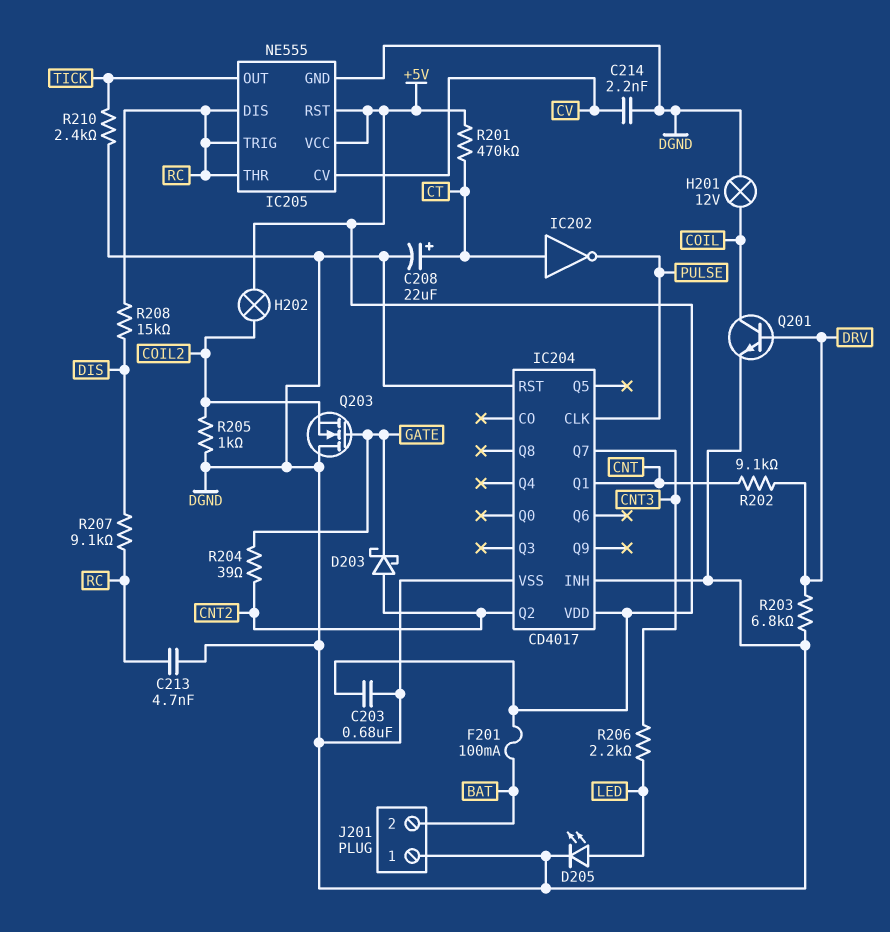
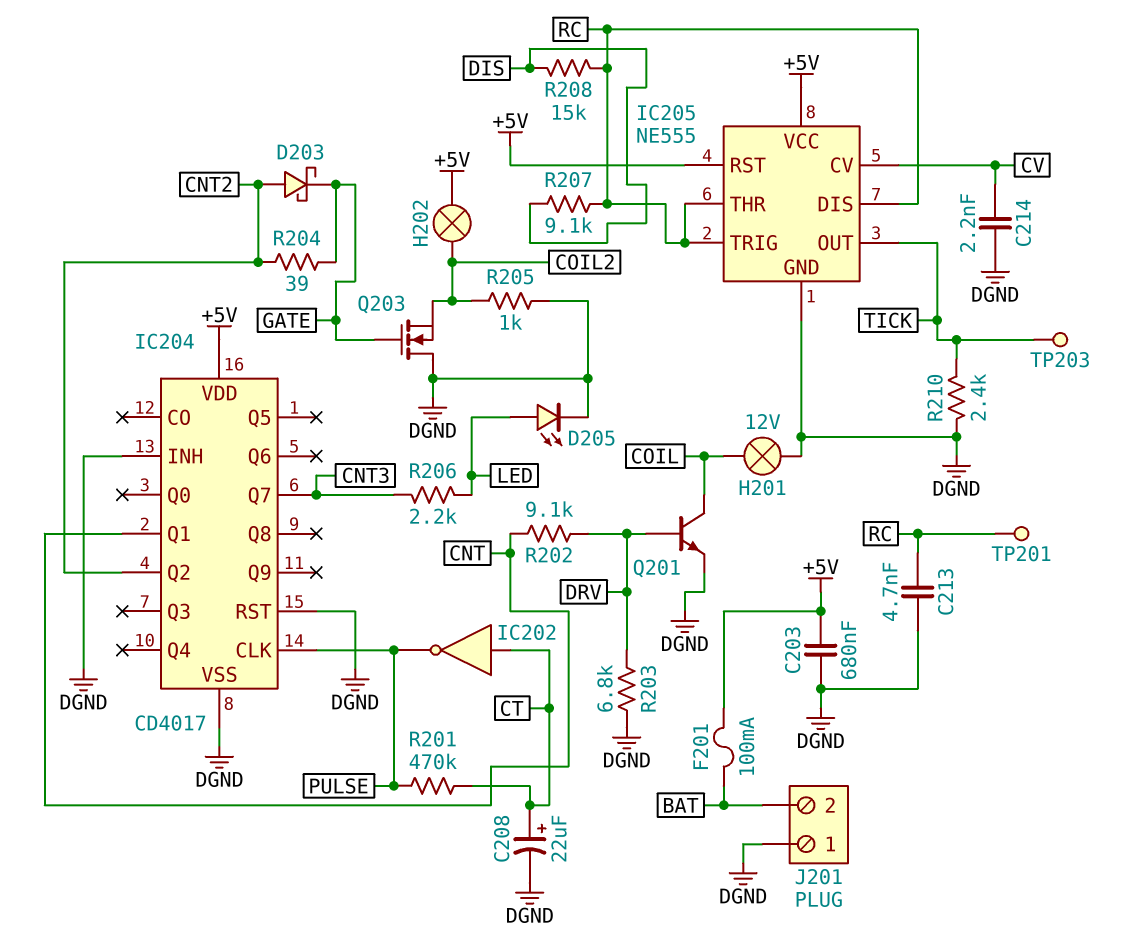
R201: 470k (+5V, CT) -> 470k (CT, PULSE)
TP201: none -> test point (RC)
TP203: none -> test point (TICK)

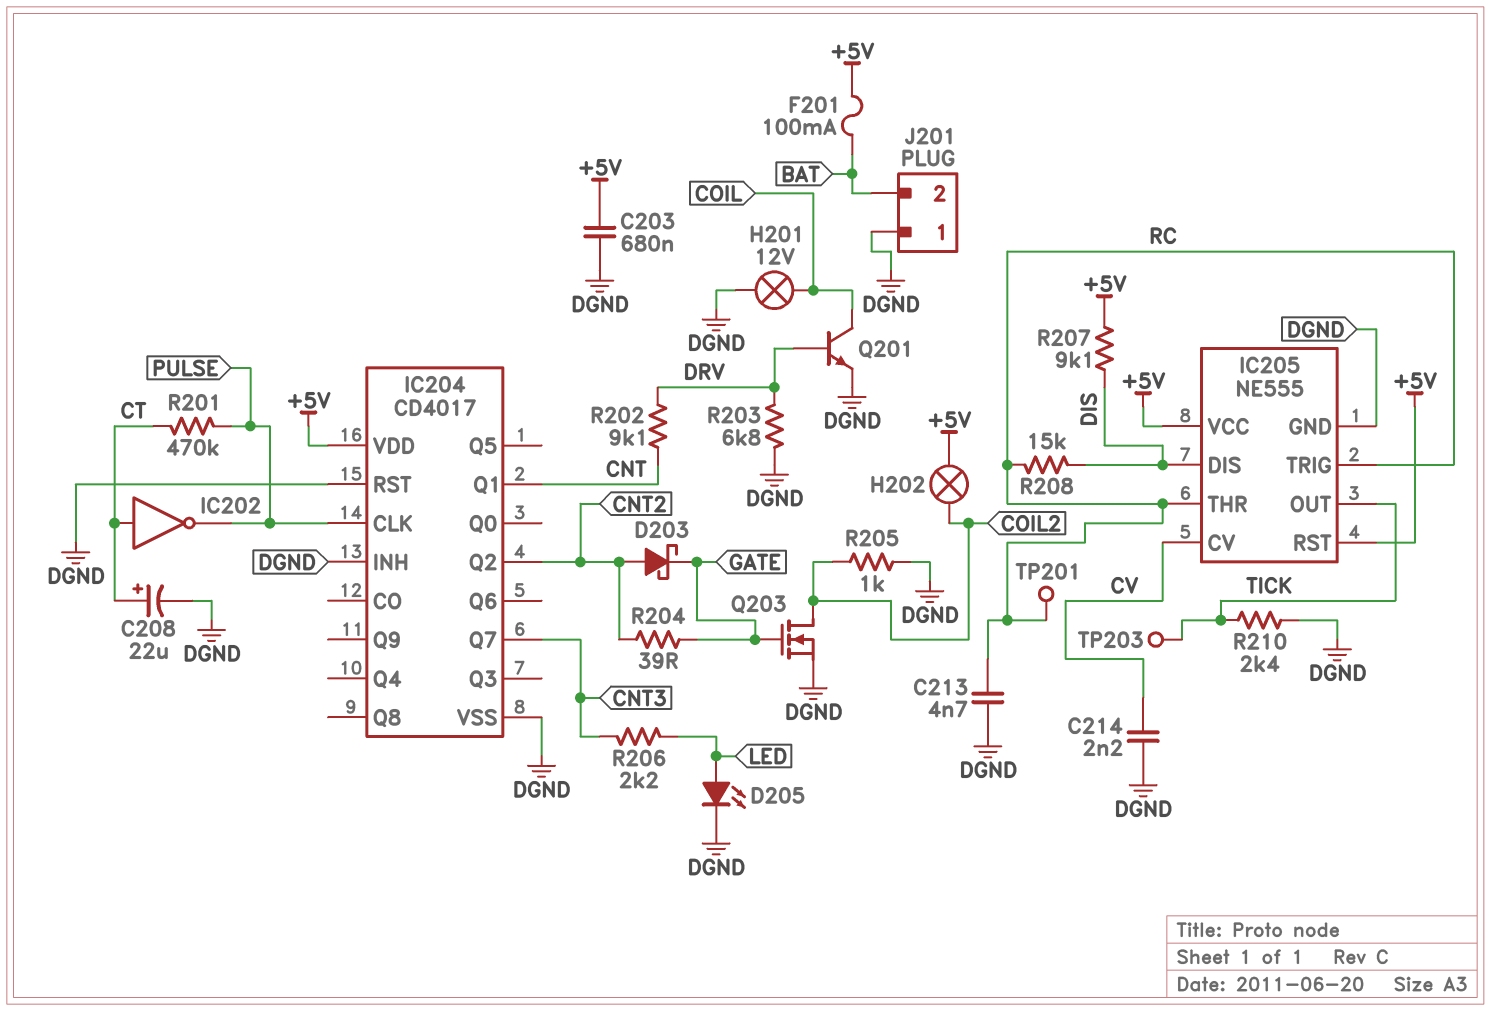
IC205 pin DIS: RC -> DIS
Q203: NMOS (G GATE, D DGND, S COIL2) -> NMOS (G GATE, D COIL2, S DGND)
R207: 9.1k (DIS, RC) -> 9.1k (+5V, DIS)

